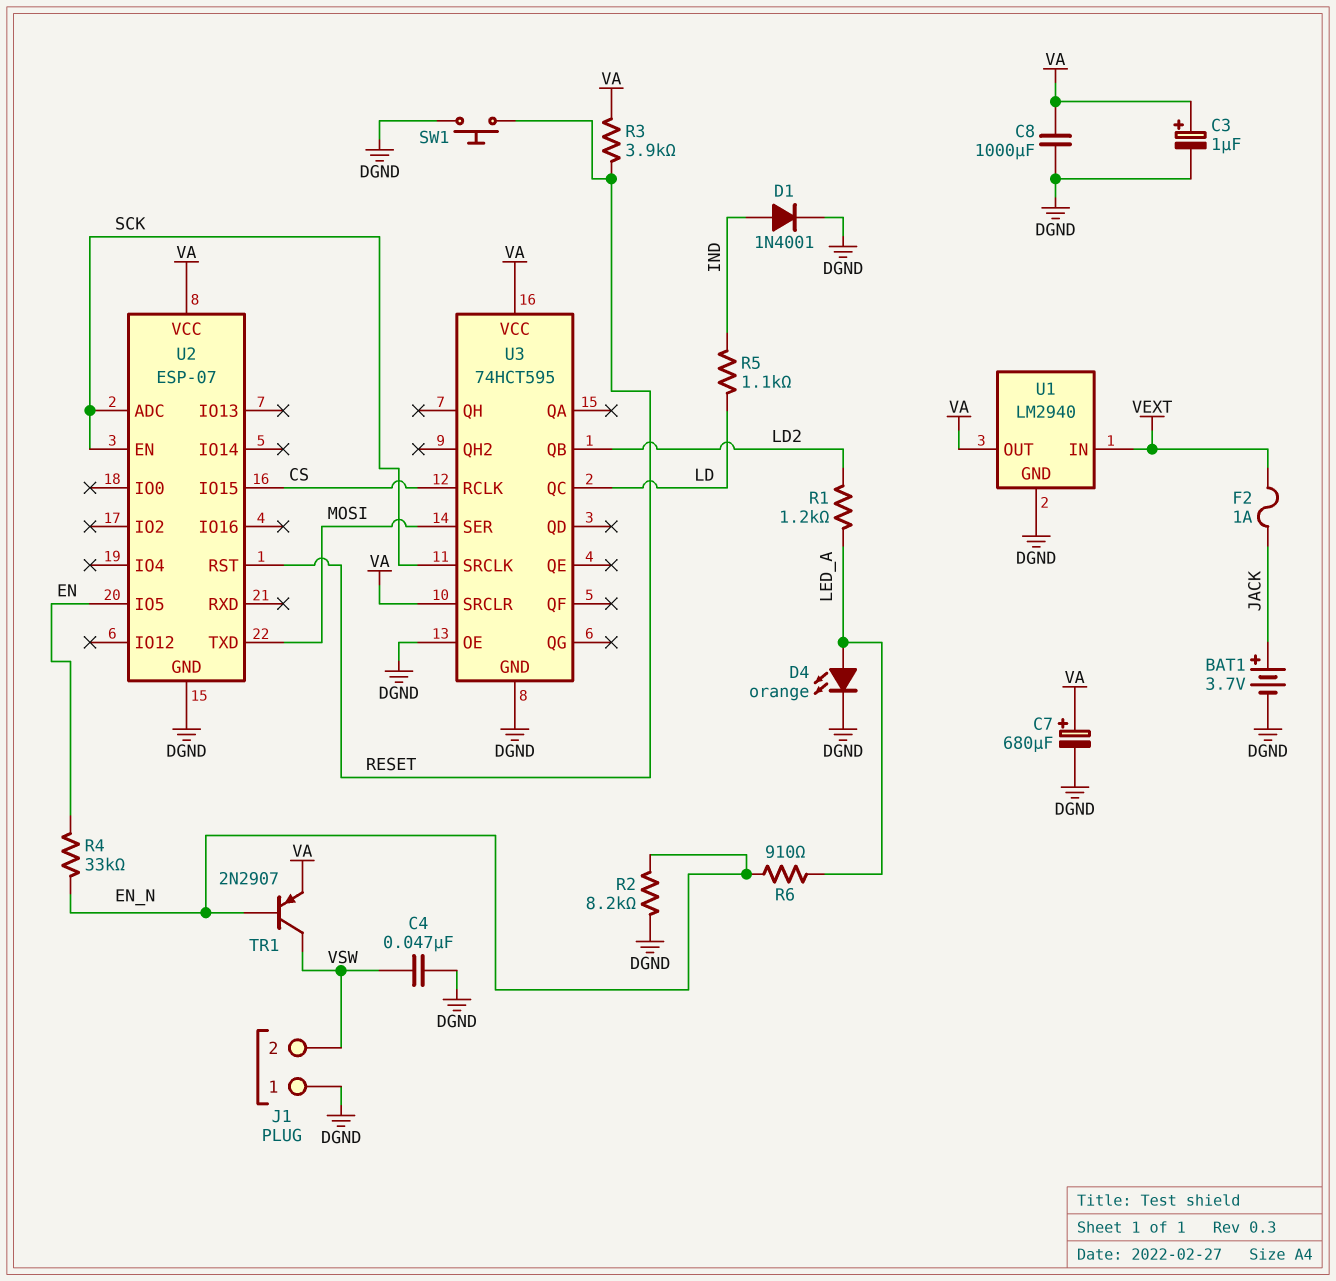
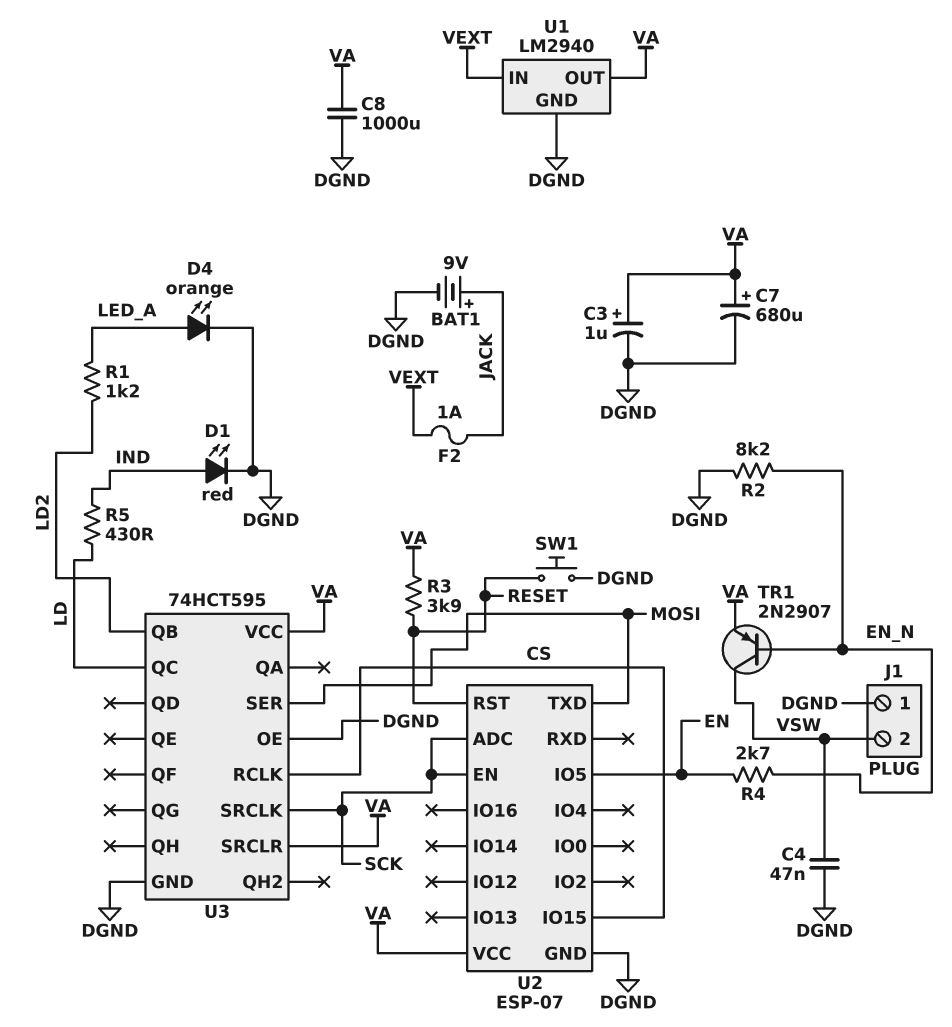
BAT1: 3.7V (plus JACK, minus DGND) -> 9V (plus JACK, minus DGND)
D1: diode 1N4001 (A IND, K DGND) -> LED red (A IND, K DGND)
R4: 33k (EN, EN_N) -> 2.7k (EN, EN_N)
R5: 1.1k (IND, LD) -> 430 (IND, LD)
R6: 910 (EN_N, LED_A) -> none

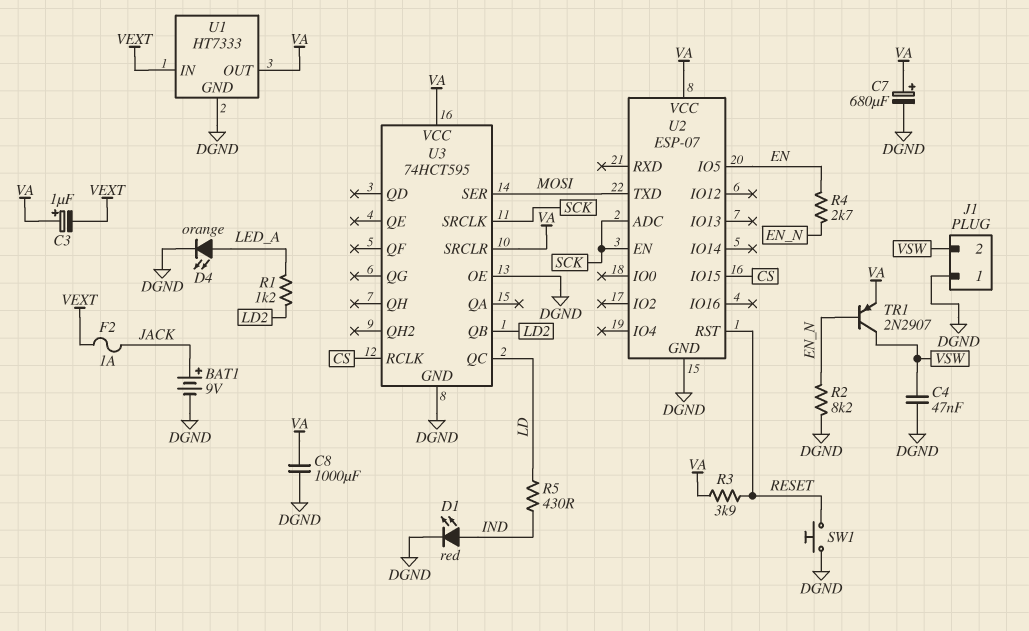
C3: 1uF (plus VA, minus DGND) -> 1uF (plus VA, minus VEXT)
U1: LM2940 -> HT7333

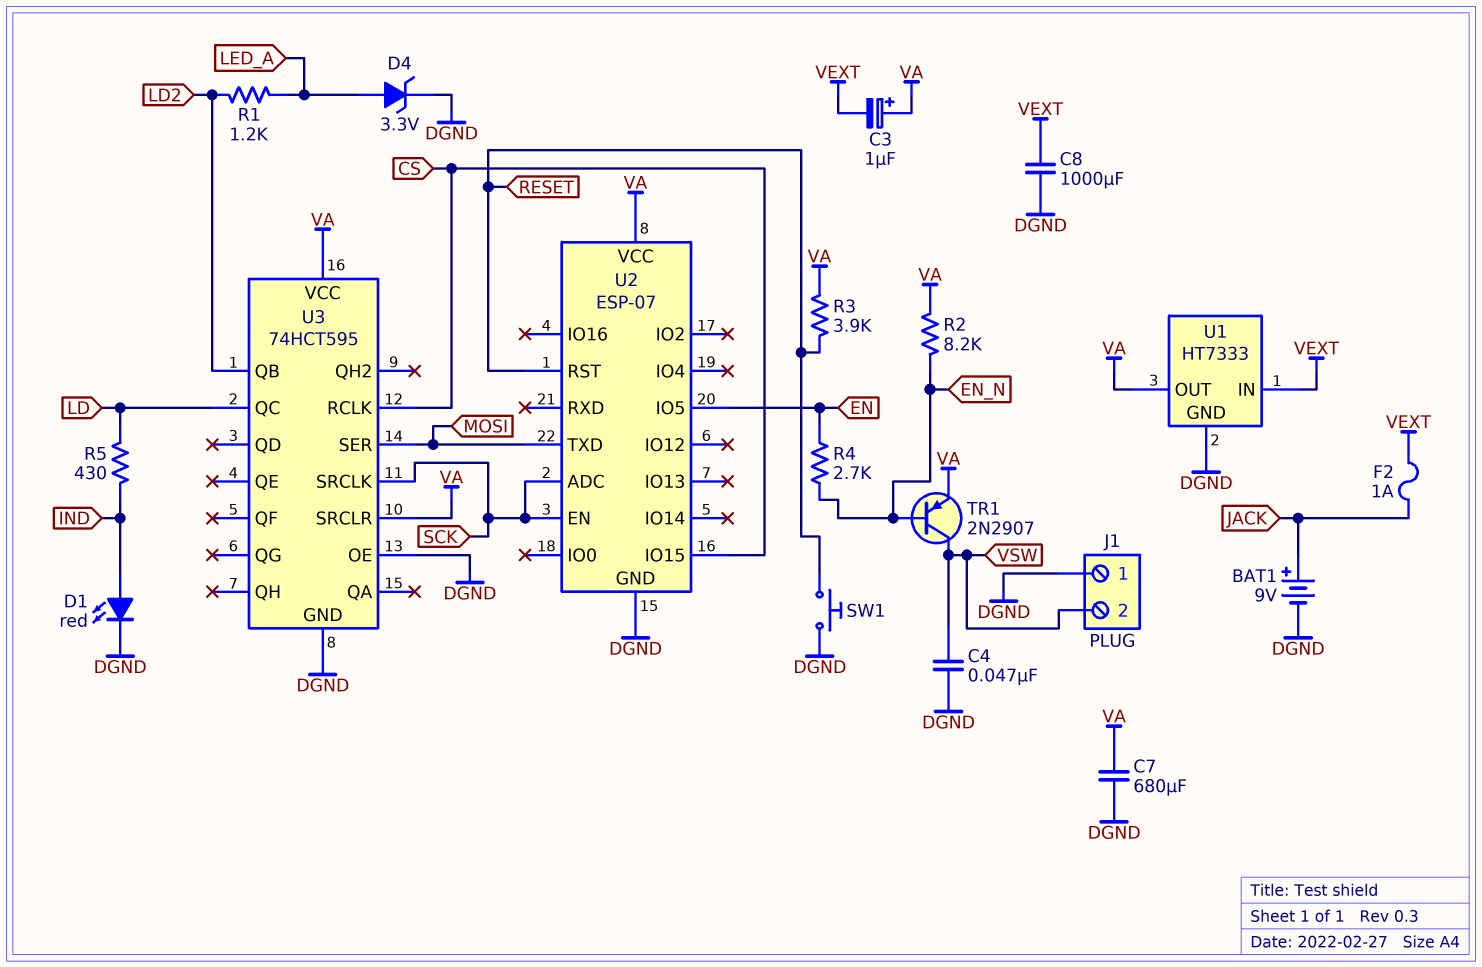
C7: 680uF (plus VA, minus DGND) -> 680uF (DGND, VA)
C8: 1000uF (DGND, VA) -> 1000uF (DGND, VEXT)
D4: LED orange (A LED_A, K DGND) -> zener 3.3V (A LED_A, K DGND)
R2: 8.2k (DGND, EN_N) -> 8.2k (EN_N, VA)

